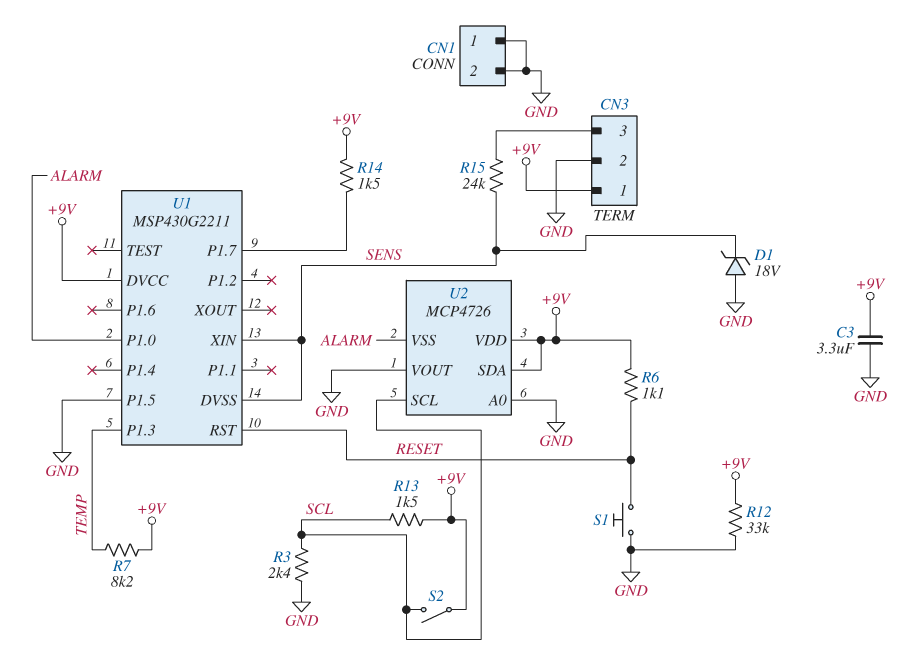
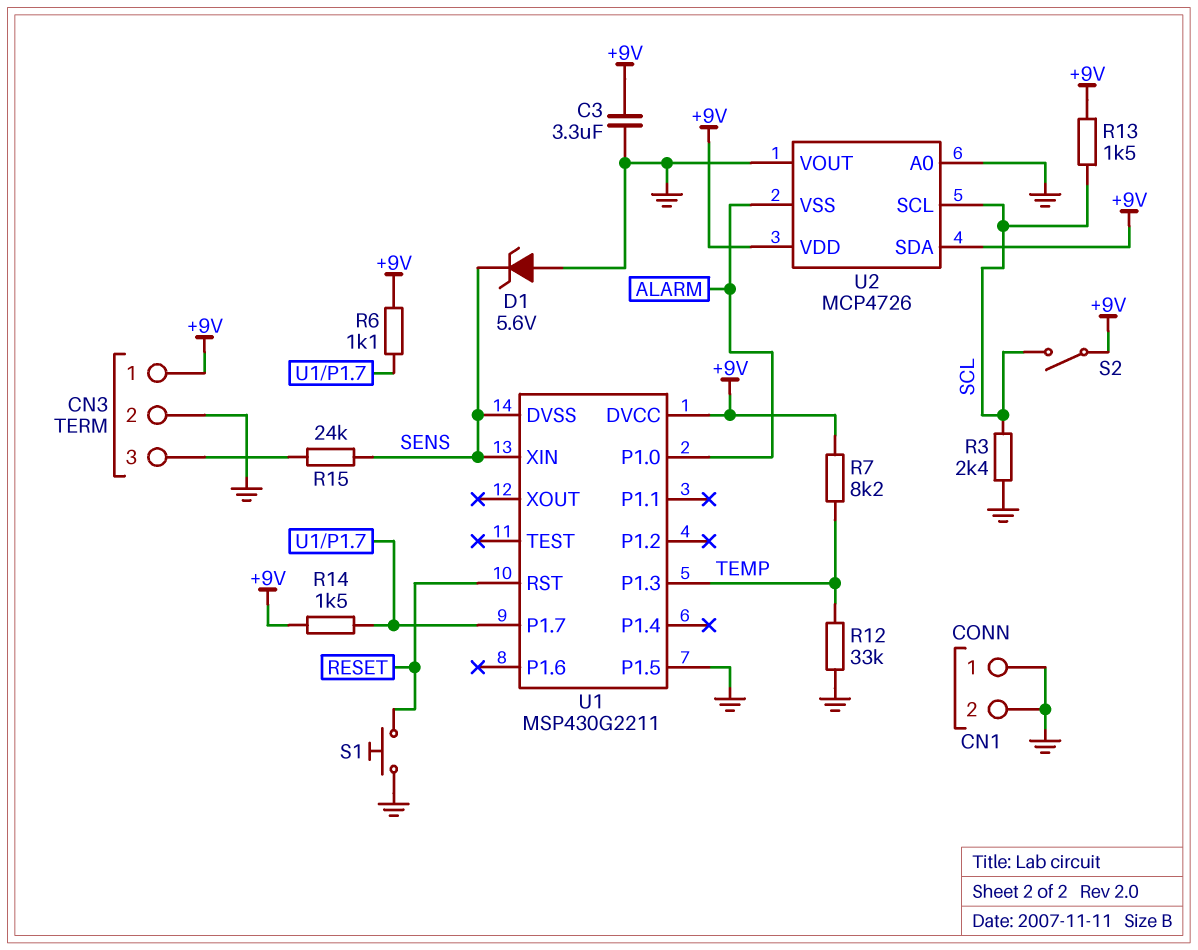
D1: zener 18V (A GND, K SENS) -> zener 5.6V (A GND, K SENS)
R6: 1.1k (+9V, RESET) -> 1.1k (+9V, U1/P1.7)
R12: 33k (+9V, GND) -> 33k (GND, TEMP)

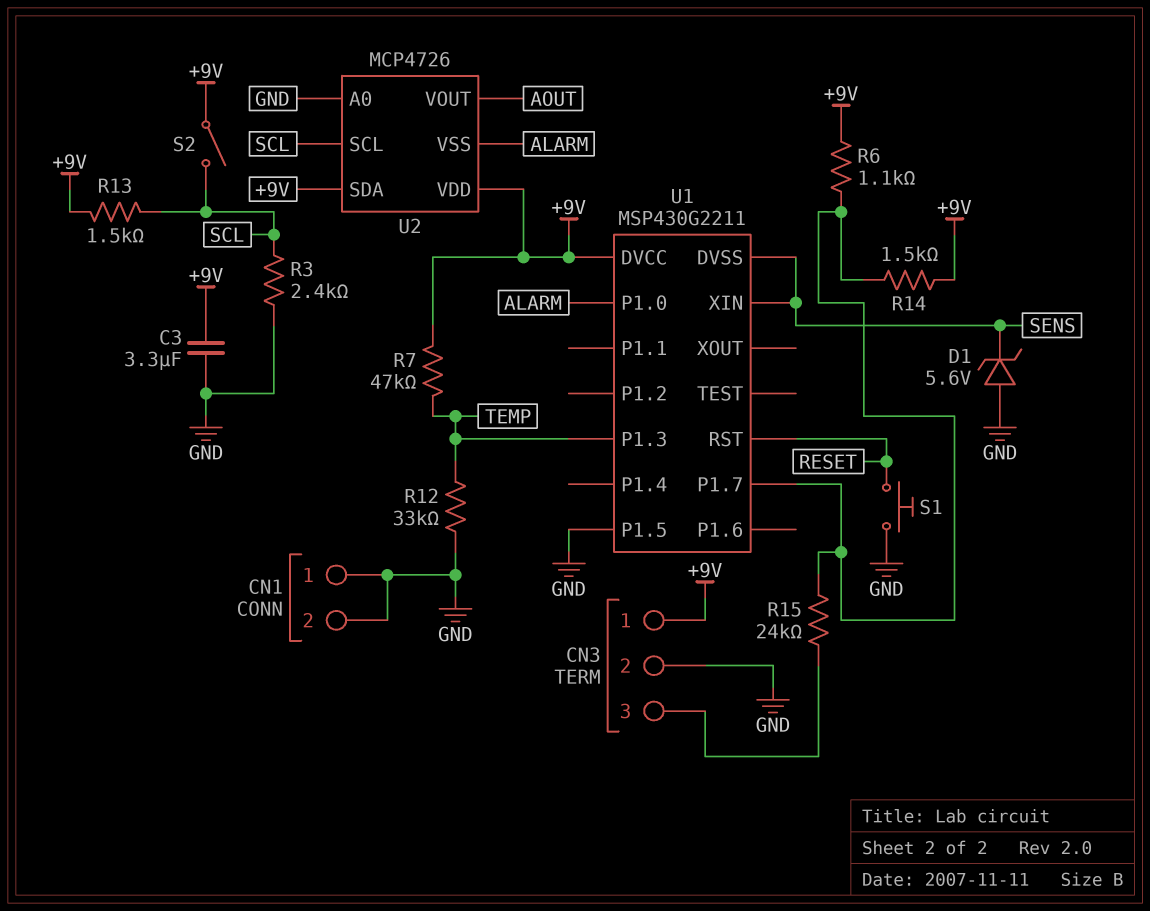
R7: 8.2k (+9V, TEMP) -> 47k (+9V, TEMP)
R15: 24k (CN3/3, SENS) -> 24k (CN3/3, U1/P1.7)
U2 pin VOUT: GND -> AOUT

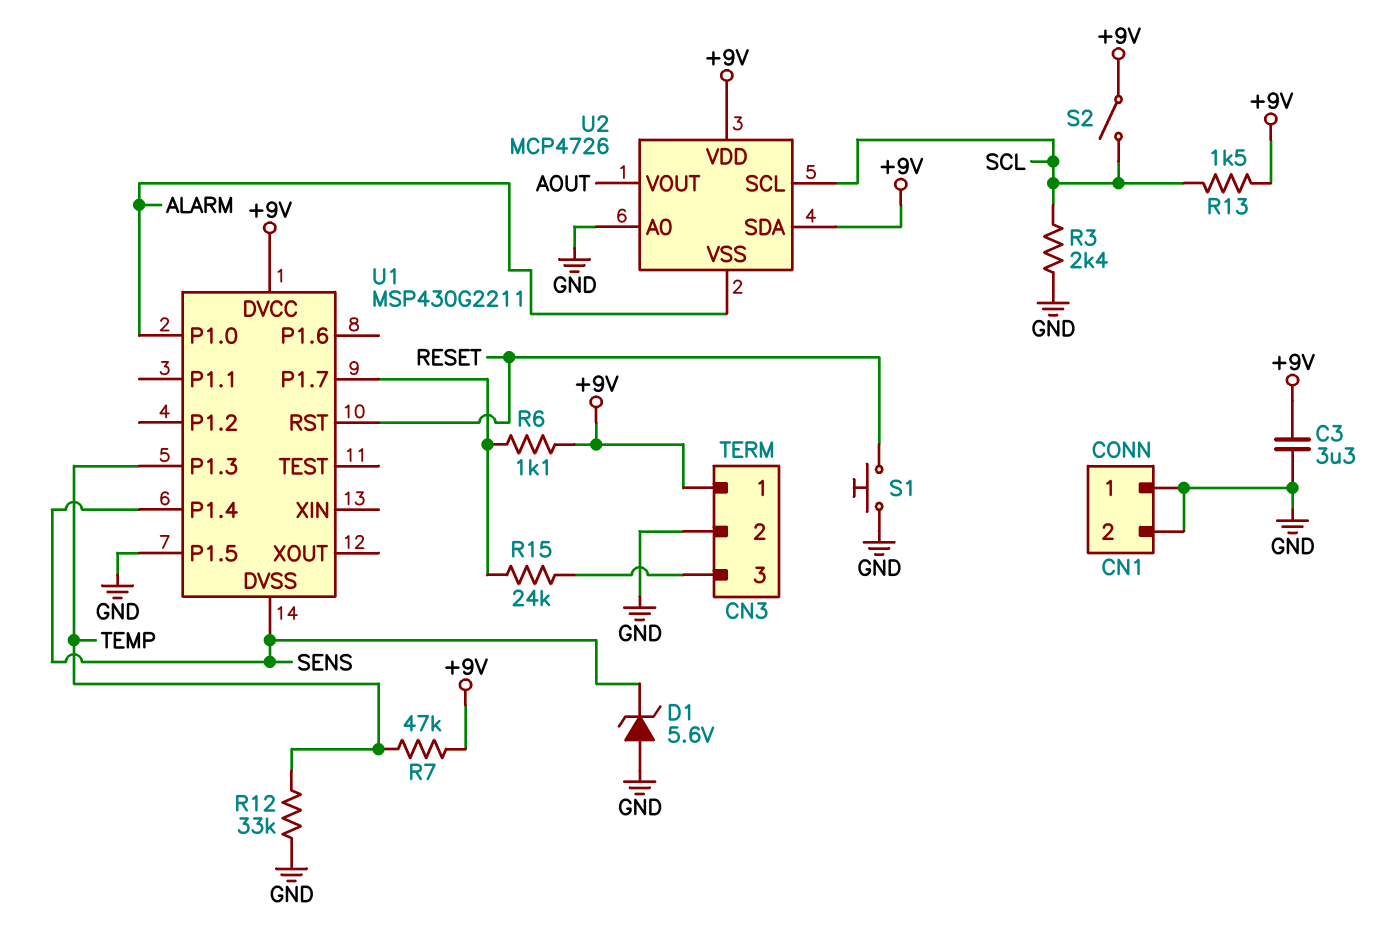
R14: 1.5k (+9V, U1/P1.7) -> none
U1 pin P1.4: none -> SENS
U1 pin XIN: SENS -> none

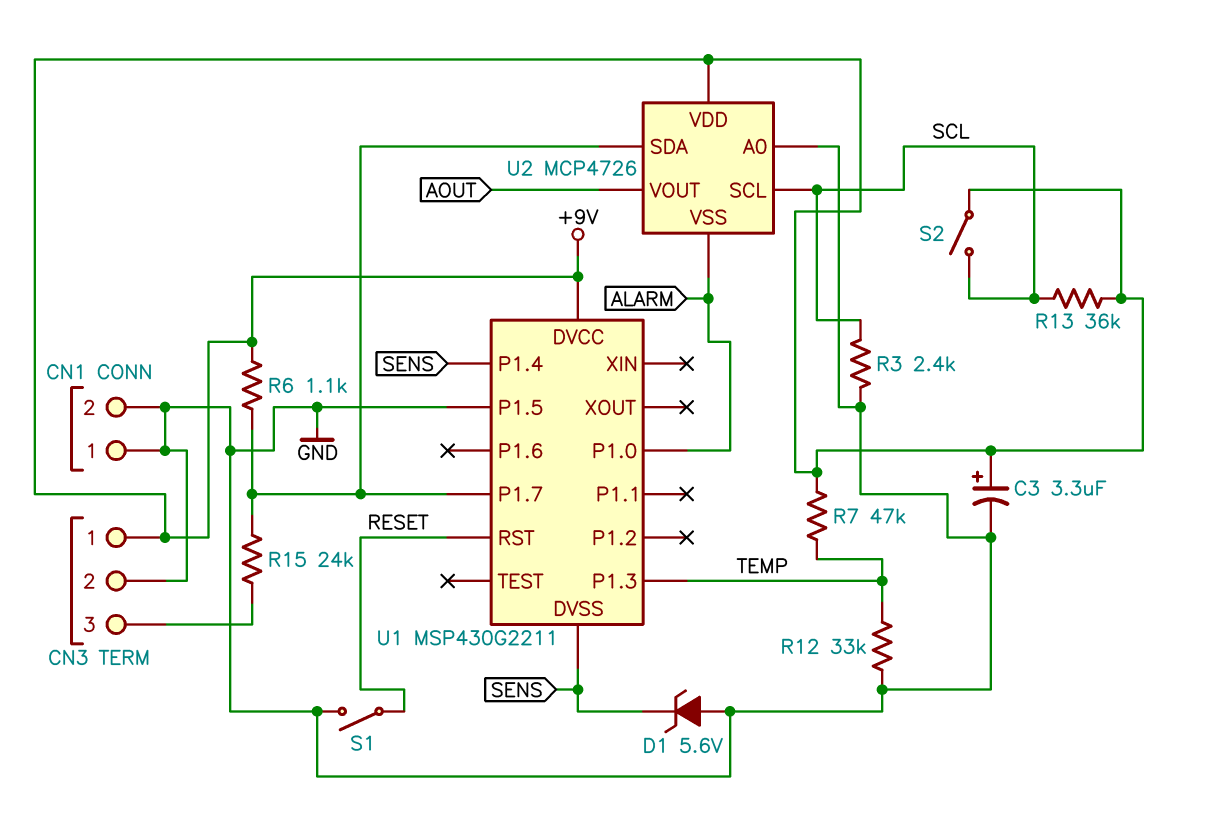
C3: 3.3uF (+9V, GND) -> 3.3uF (plus +9V, minus GND)
R13: 1.5k (+9V, SCL) -> 36k (+9V, SCL)
S1: button (GND, RESET) -> switch (GND, RESET)
U2 pin SDA: +9V -> U1/P1.7

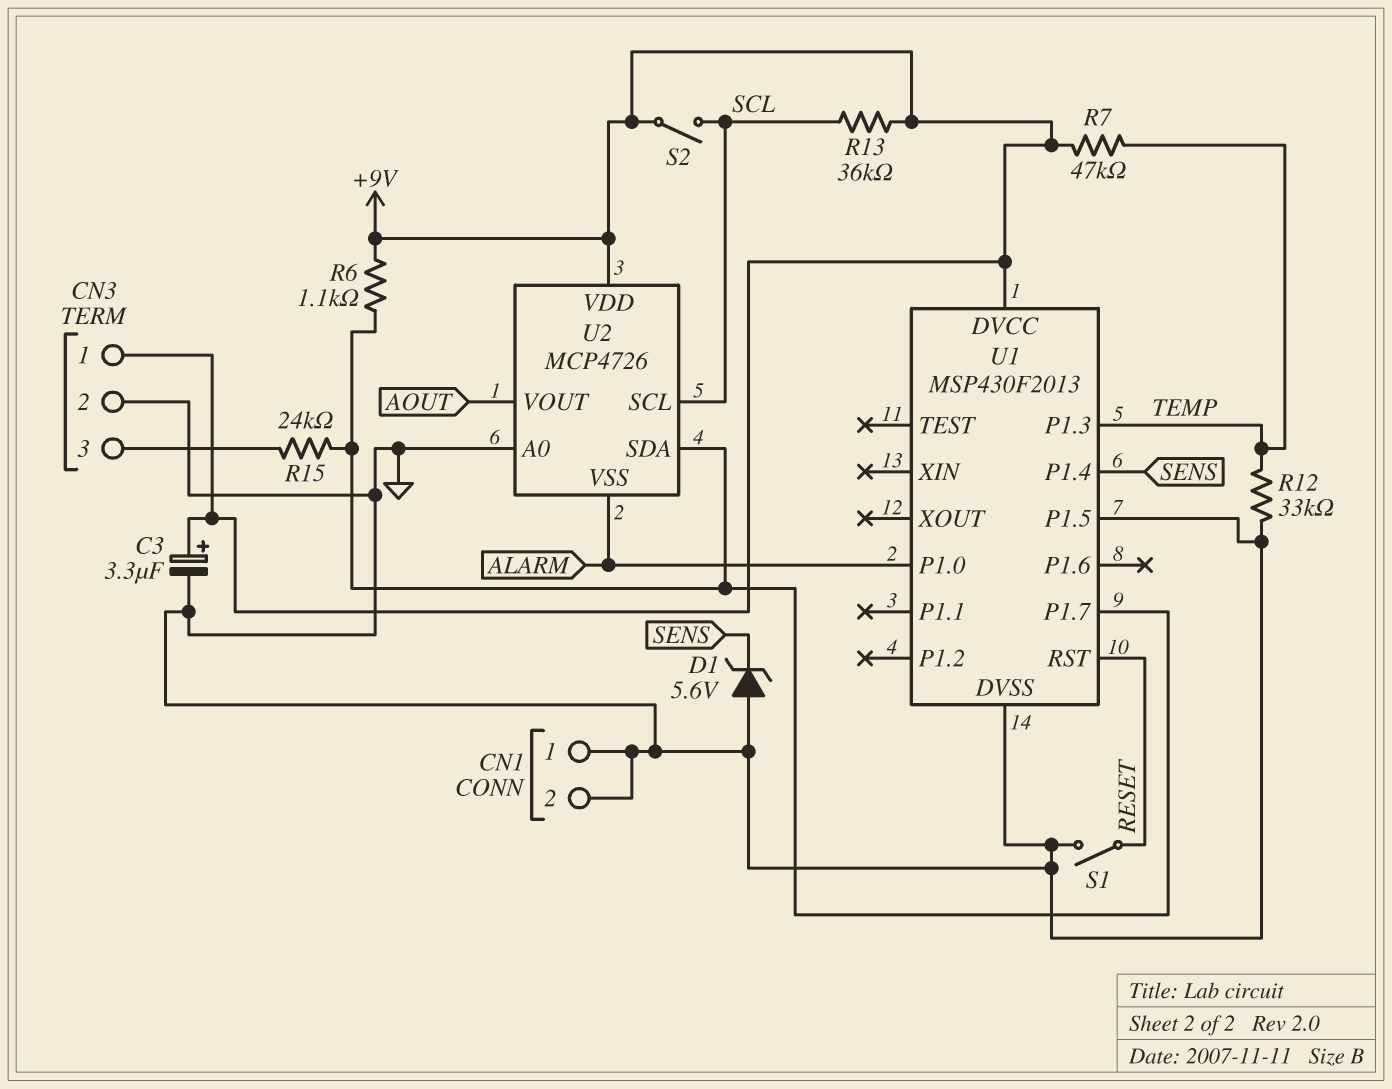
R3: 2.4k (GND, SCL) -> none
U1: MSP430G2211 -> MSP430F2013
U1 pin DVSS: SENS -> GND

